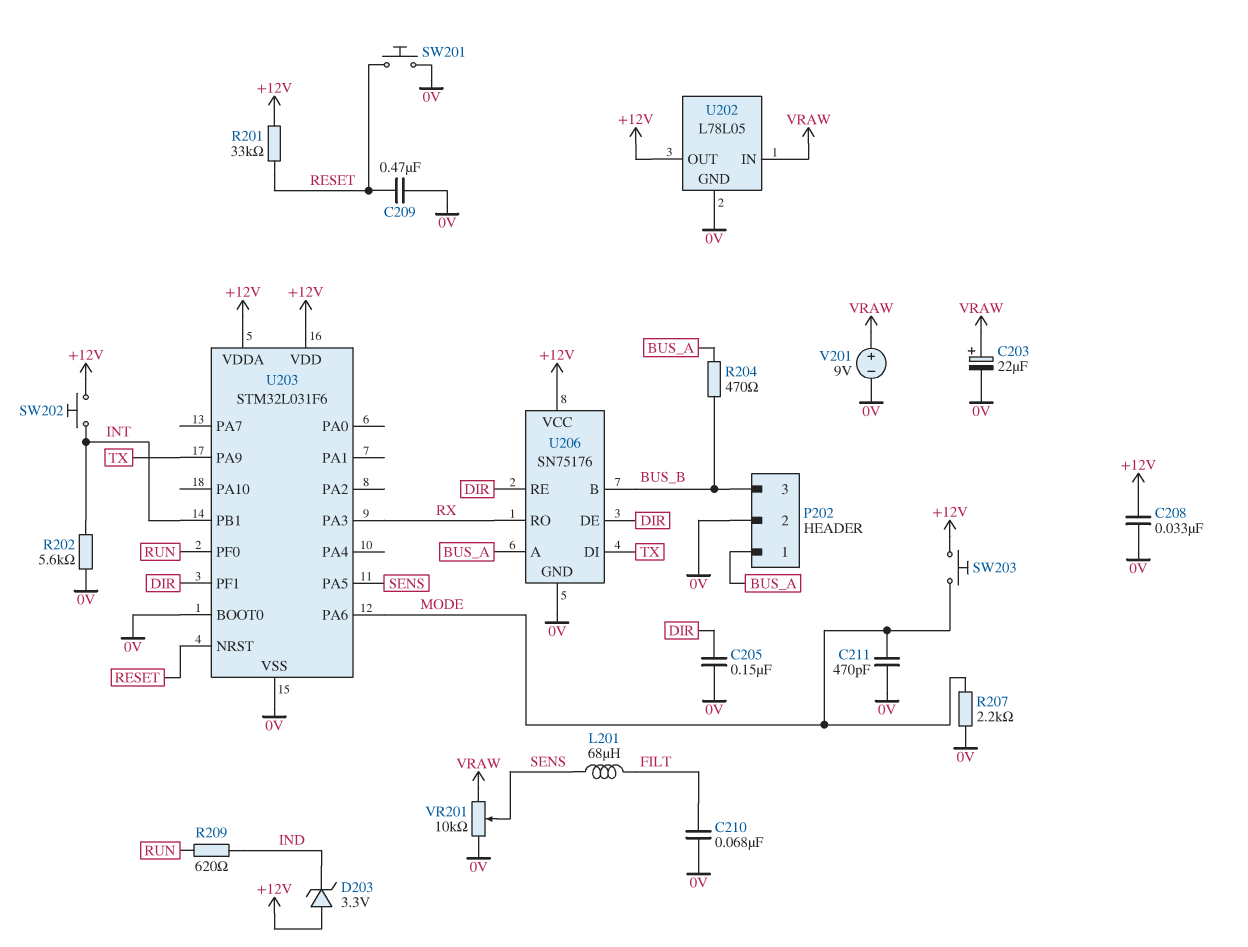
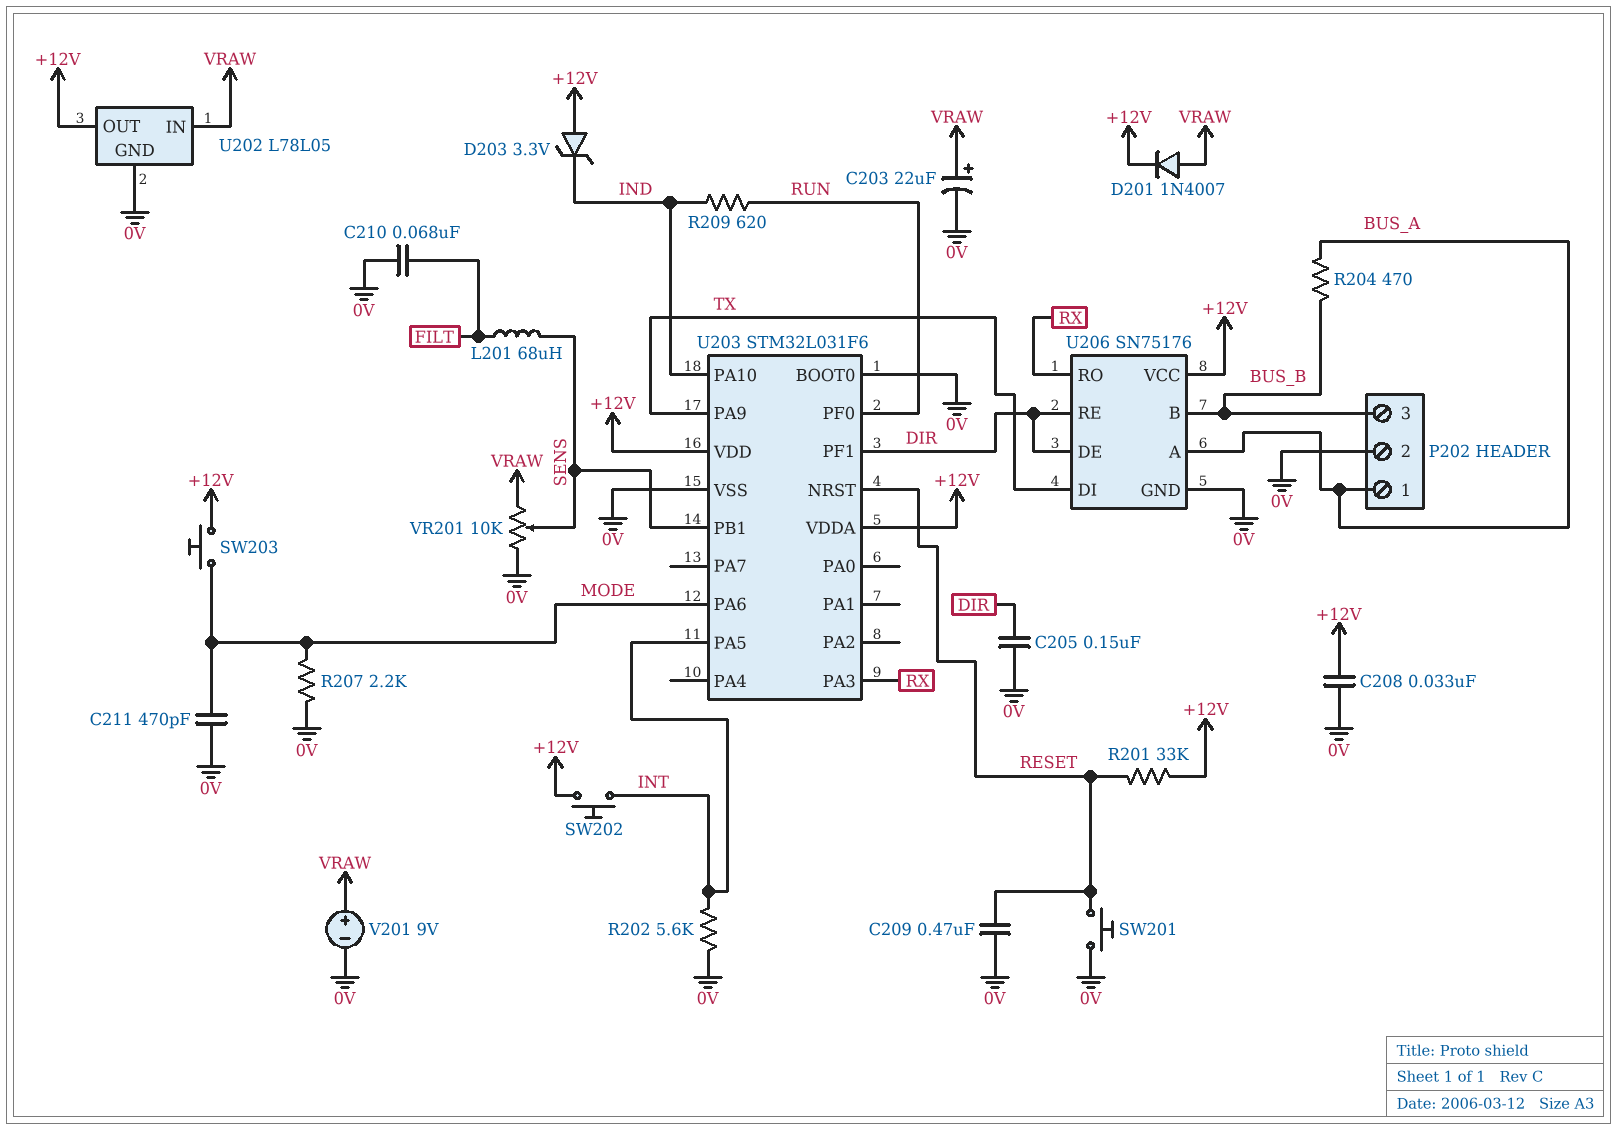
D201: none -> diode 1N4007 (A VRAW, K +12V)
U203 pin PA5: SENS -> INT
U203 pin PA10: none -> IND
U203 pin PB1: INT -> SENS

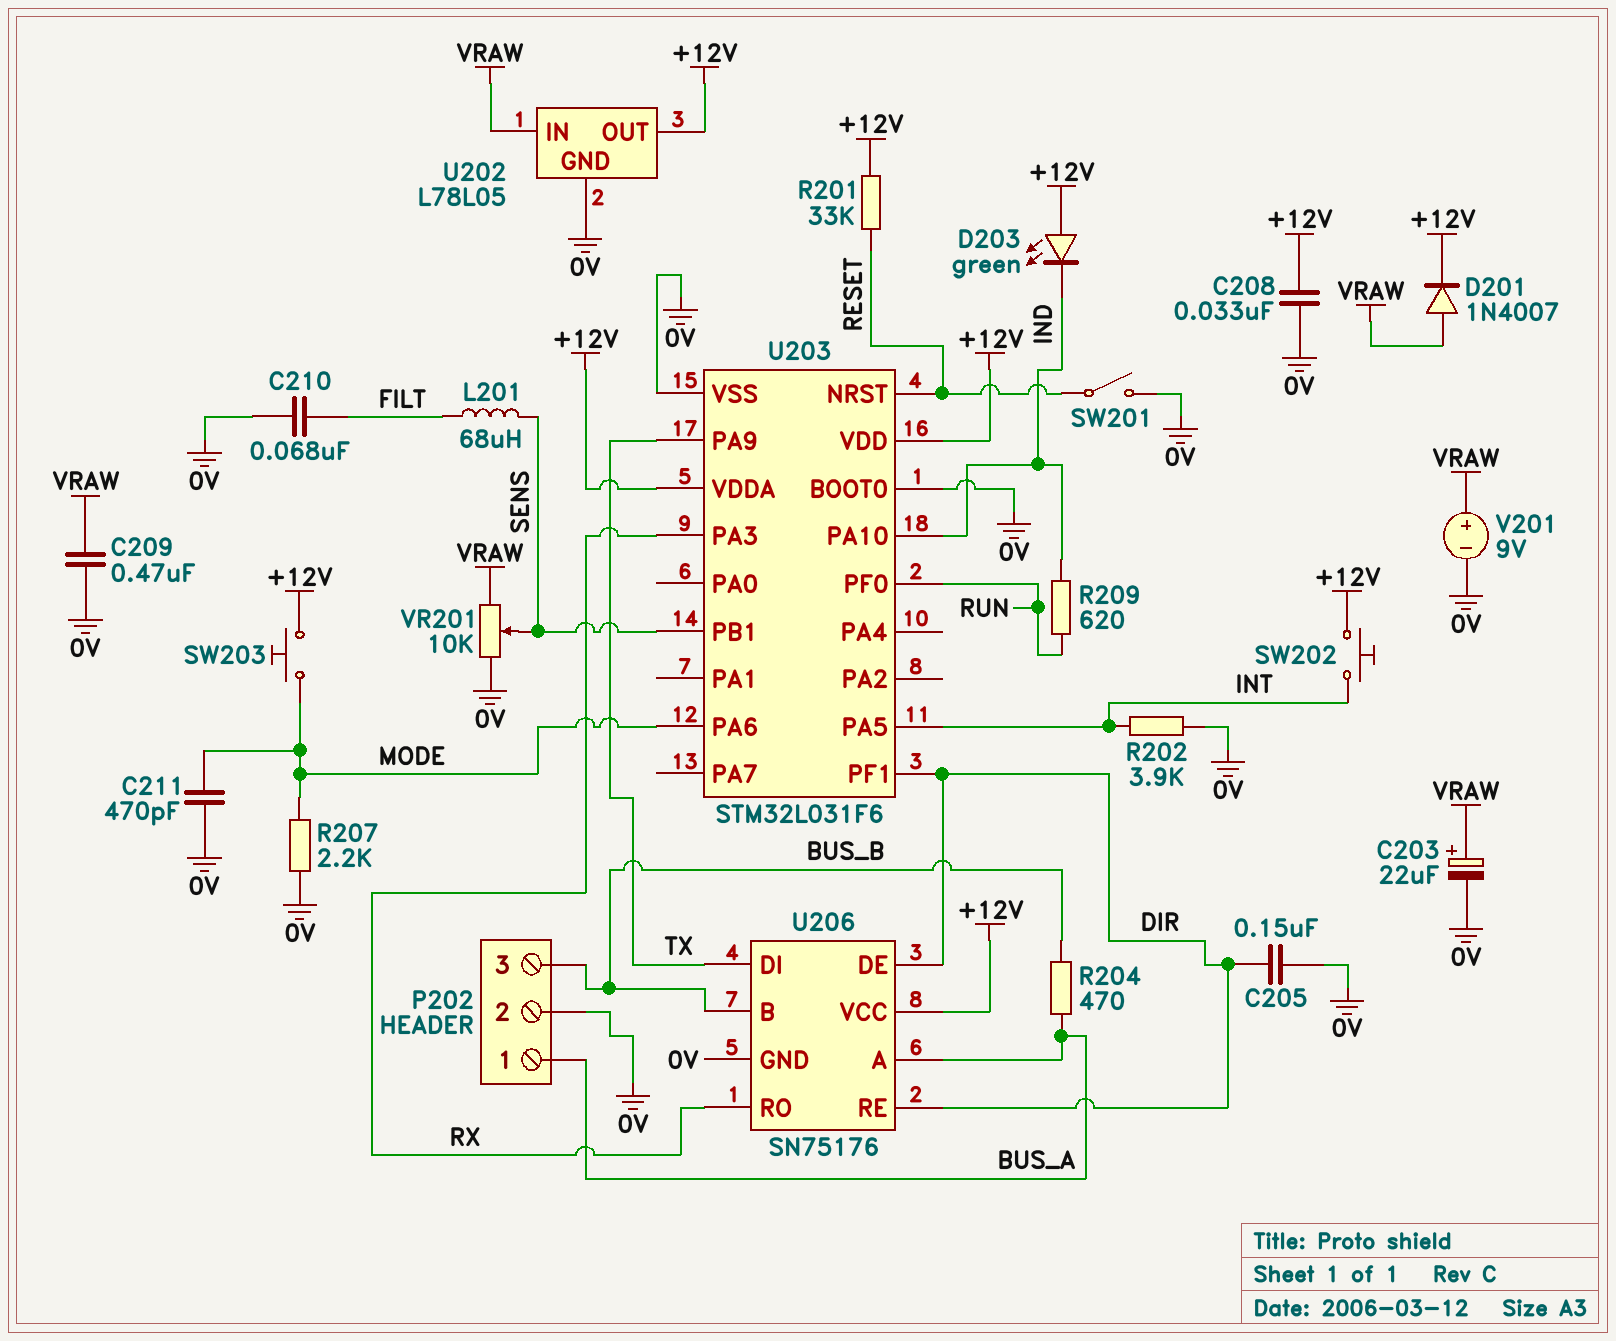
C209: 470nF (0V, RESET) -> 470nF (0V, VRAW)
D203: zener 3.3V (A +12V, K IND) -> LED green (A +12V, K IND)
R202: 5.6k (0V, INT) -> 3.9k (0V, INT)
SW201: button (0V, RESET) -> switch (0V, RESET)

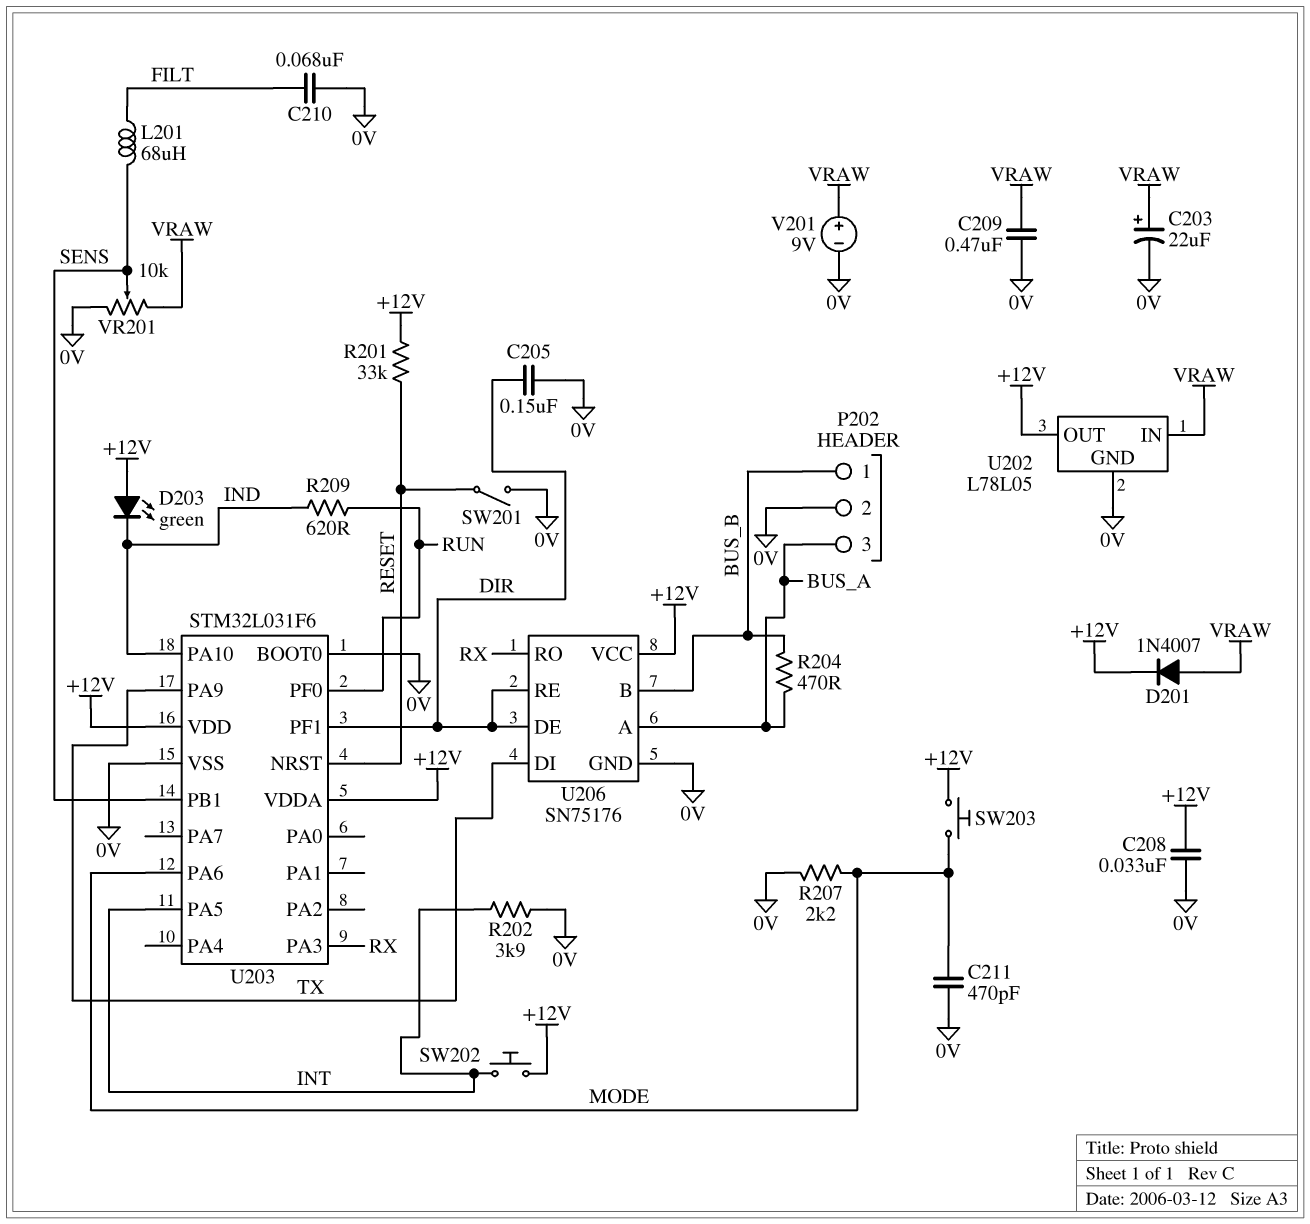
P202 pin 1: BUS_A -> BUS_B
P202 pin 3: BUS_B -> BUS_A

